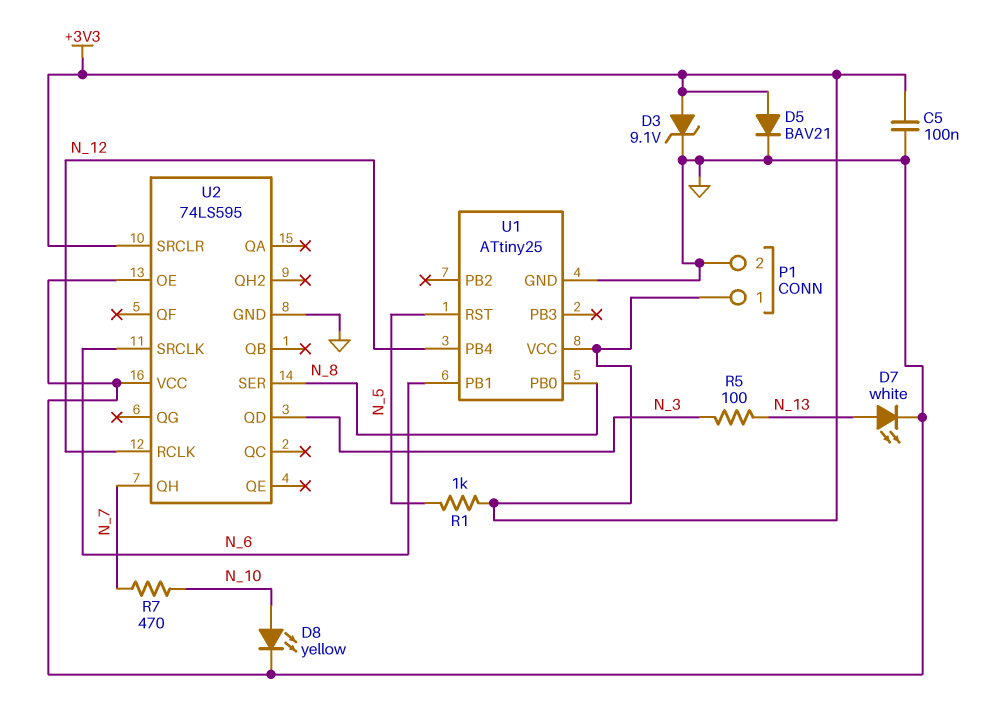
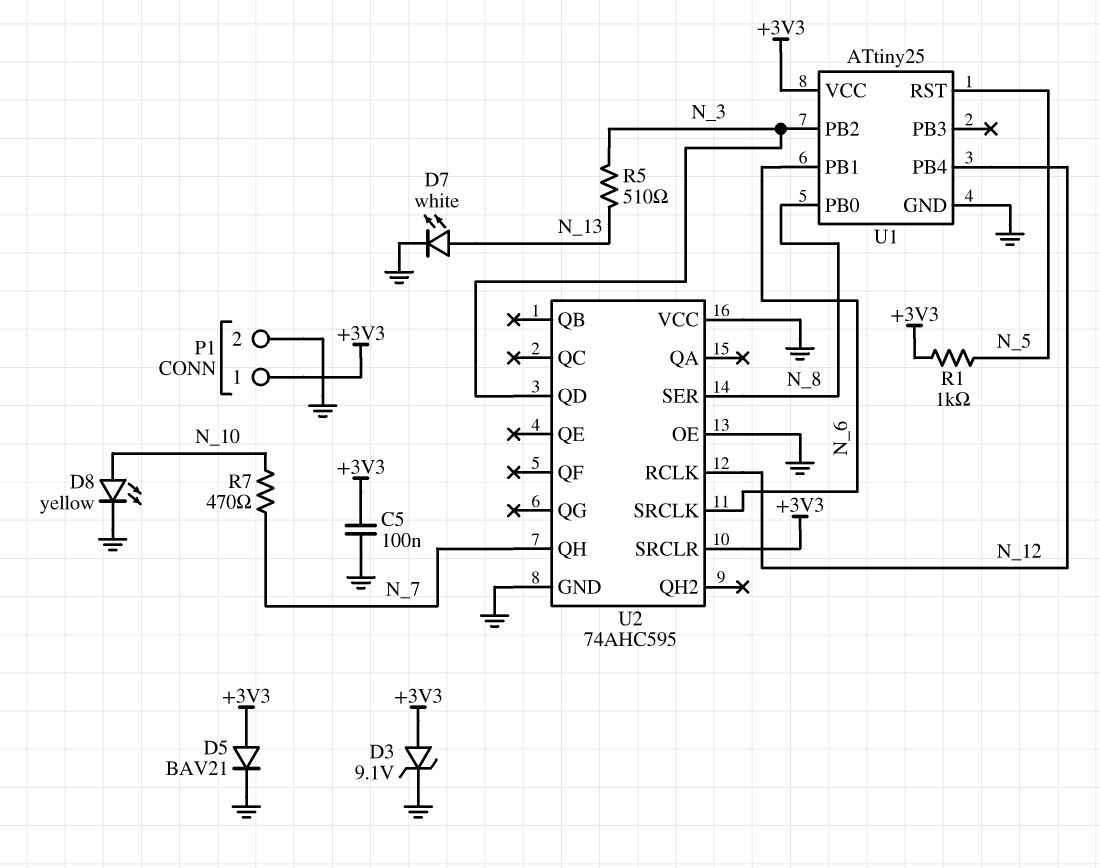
R5: 100 (N_3, N_13) -> 510 (N_3, N_13)
U1 pin PB2: none -> N_3
U2: 74LS595 -> 74AHC595

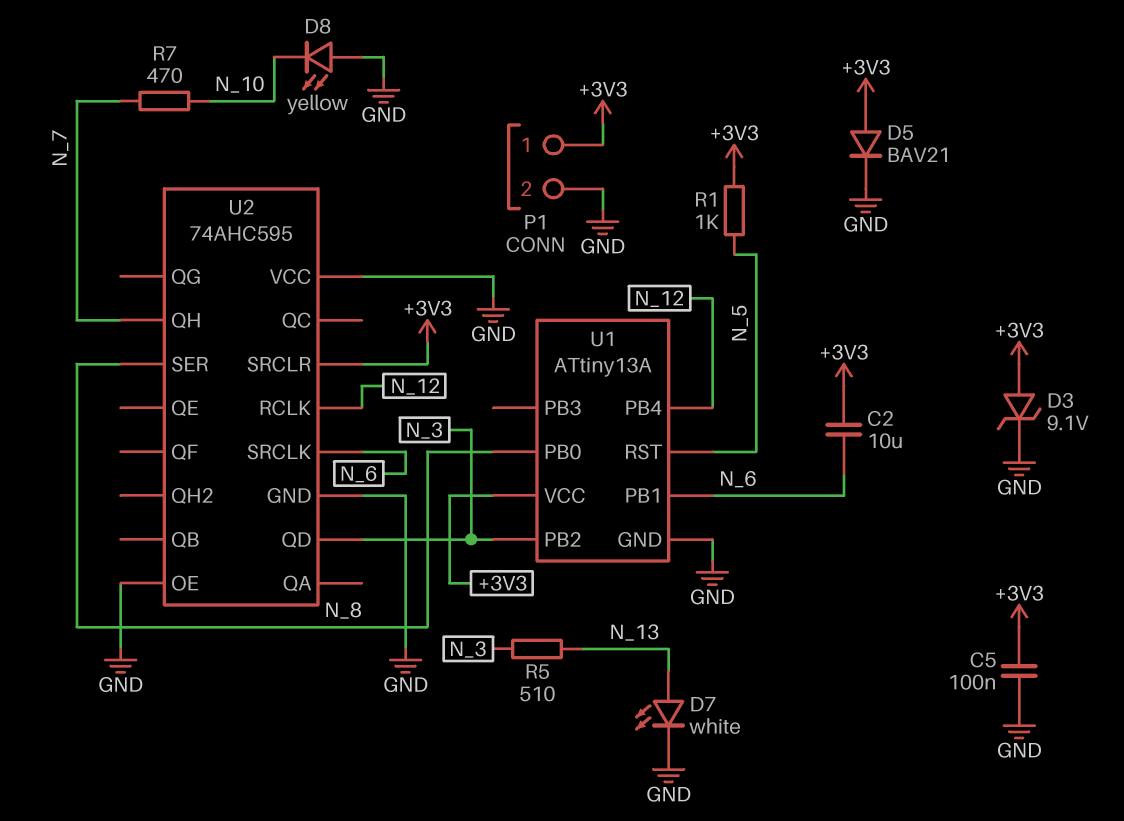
C2: none -> 10uF (+3V3, N_6)
D8: LED yellow (A N_10, K GND) -> LED yellow (A GND, K N_10)
U1: ATtiny25 -> ATtiny13A

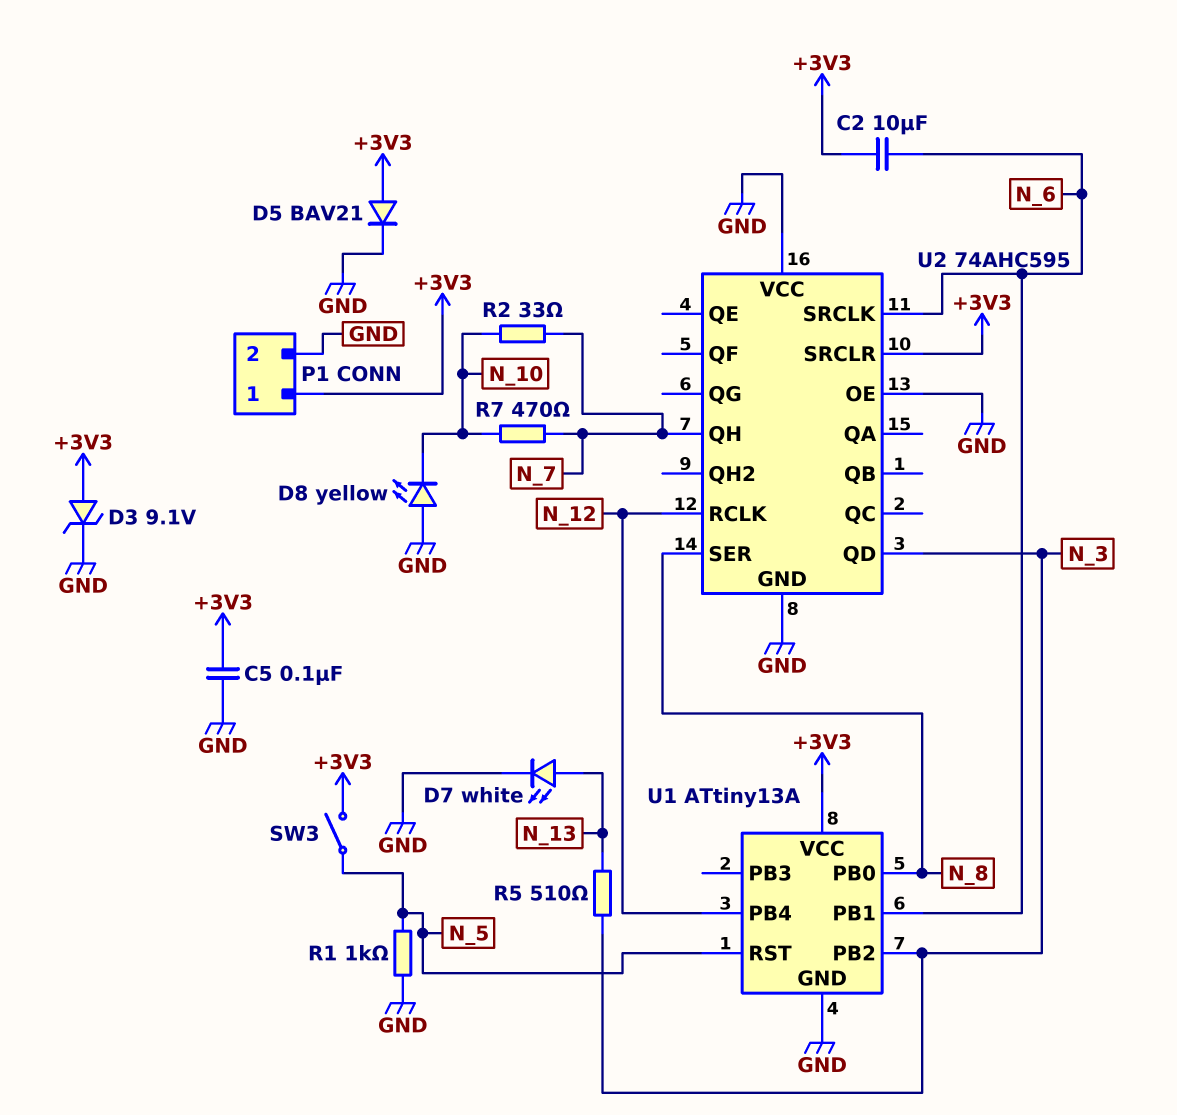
R1: 1k (+3V3, N_5) -> 1k (GND, N_5)
R2: none -> 33 (N_7, N_10)
SW3: none -> switch (+3V3, N_5)

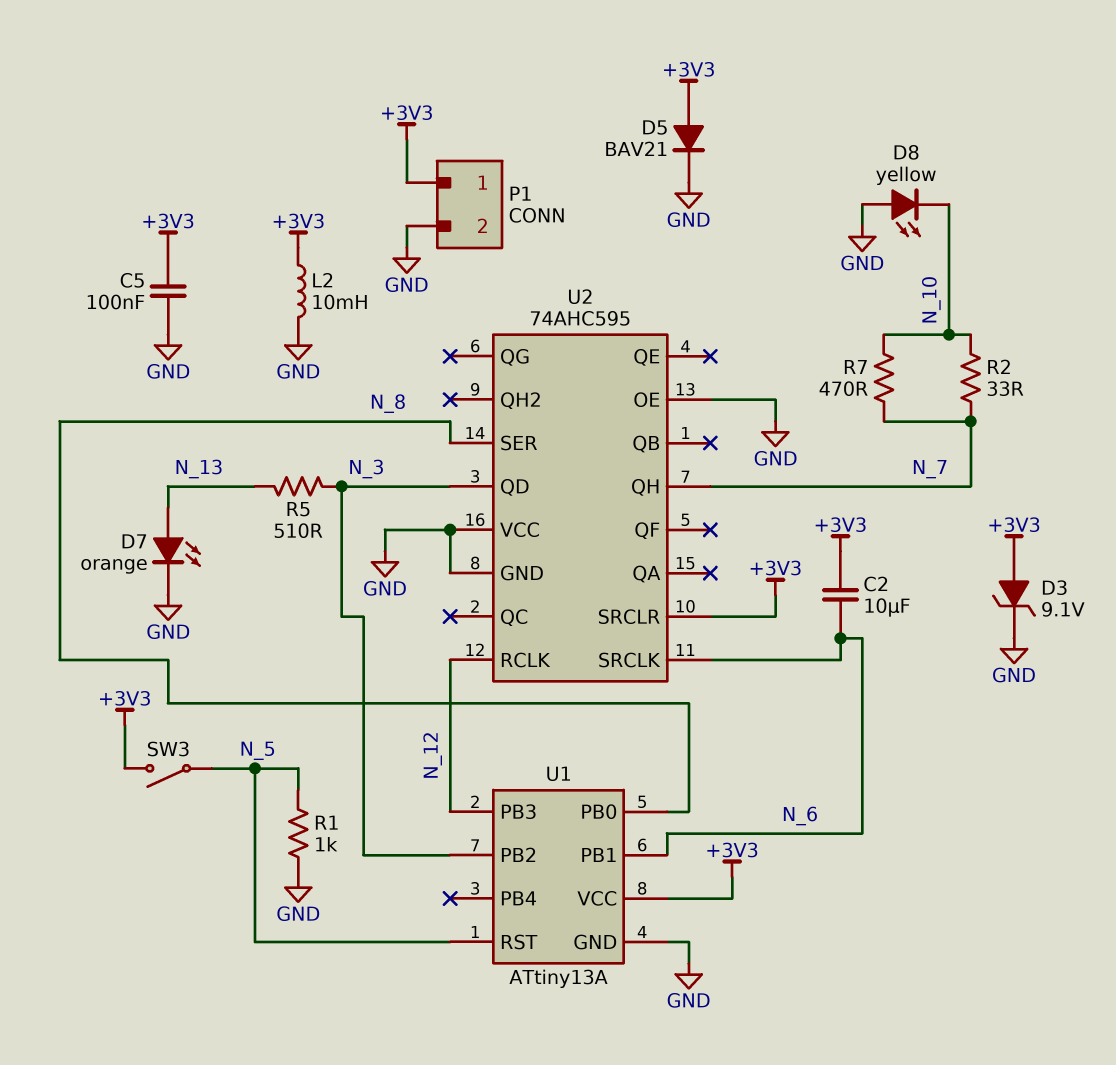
D7: LED white (A N_13, K GND) -> LED orange (A N_13, K GND)
L2: none -> 10mH (+3V3, GND)
U1 pin PB3: none -> N_12
U1 pin PB4: N_12 -> none

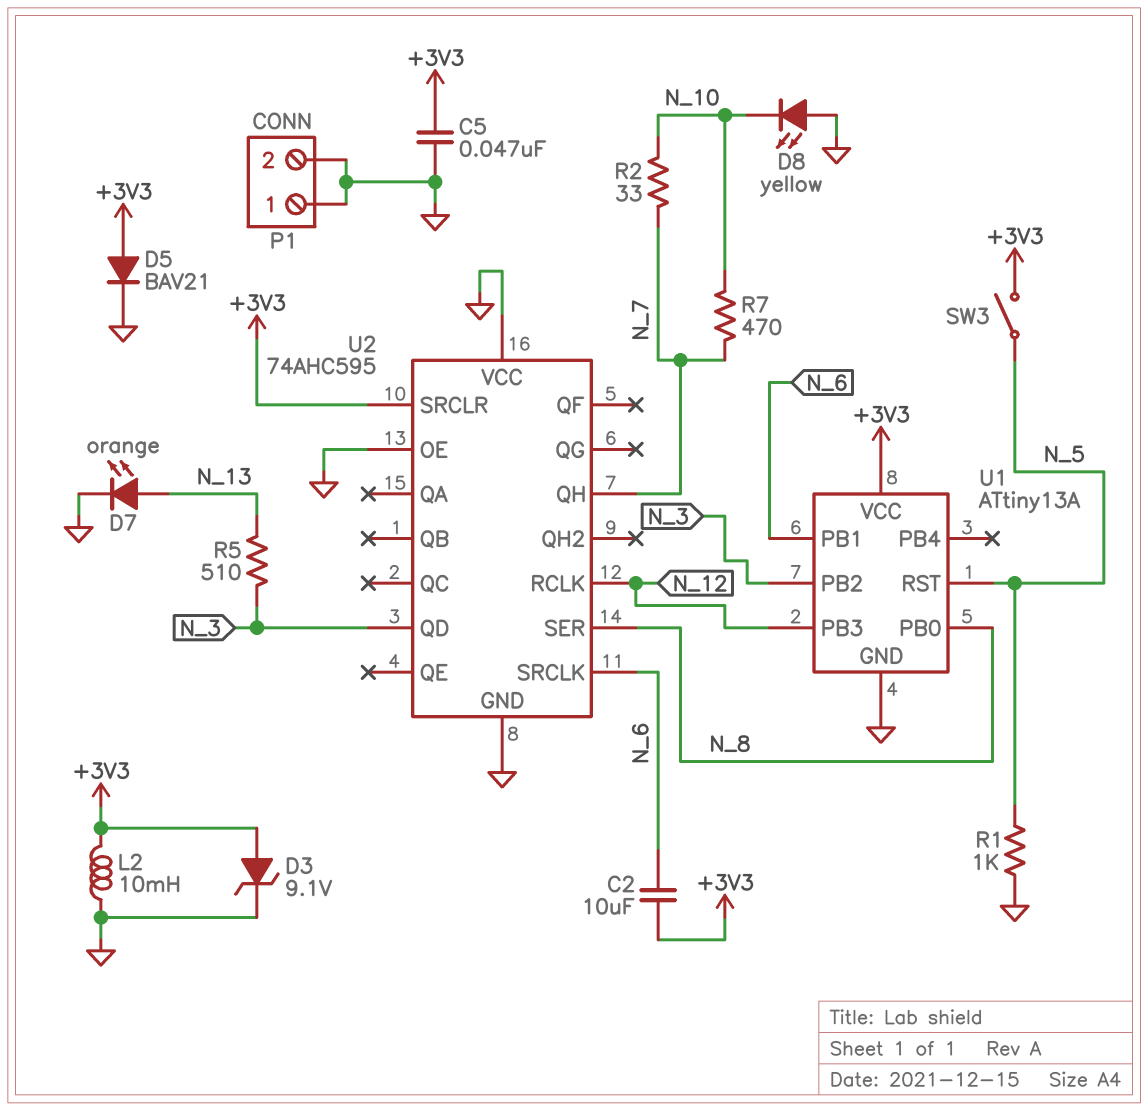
C5: 100nF (+3V3, GND) -> 47nF (+3V3, GND)
P1 pin 1: +3V3 -> GND

